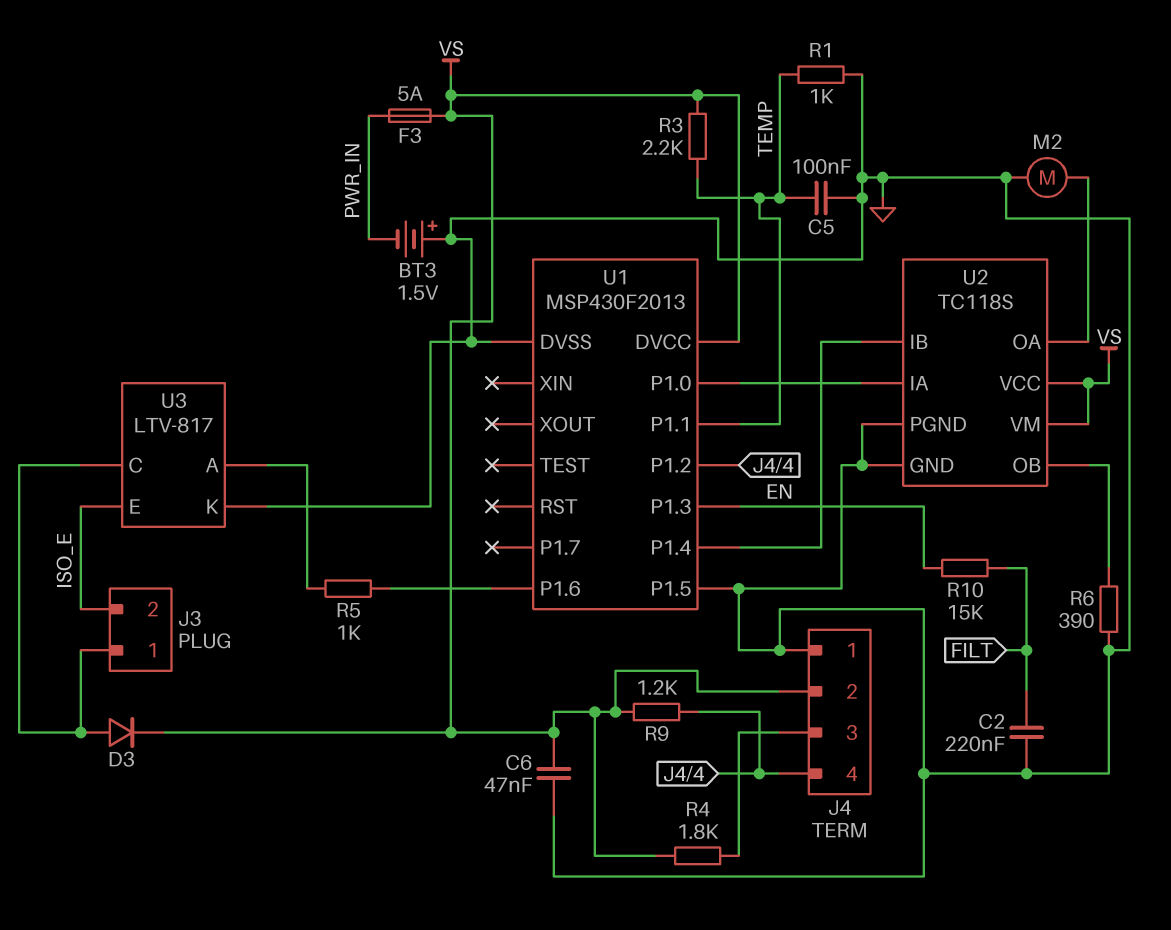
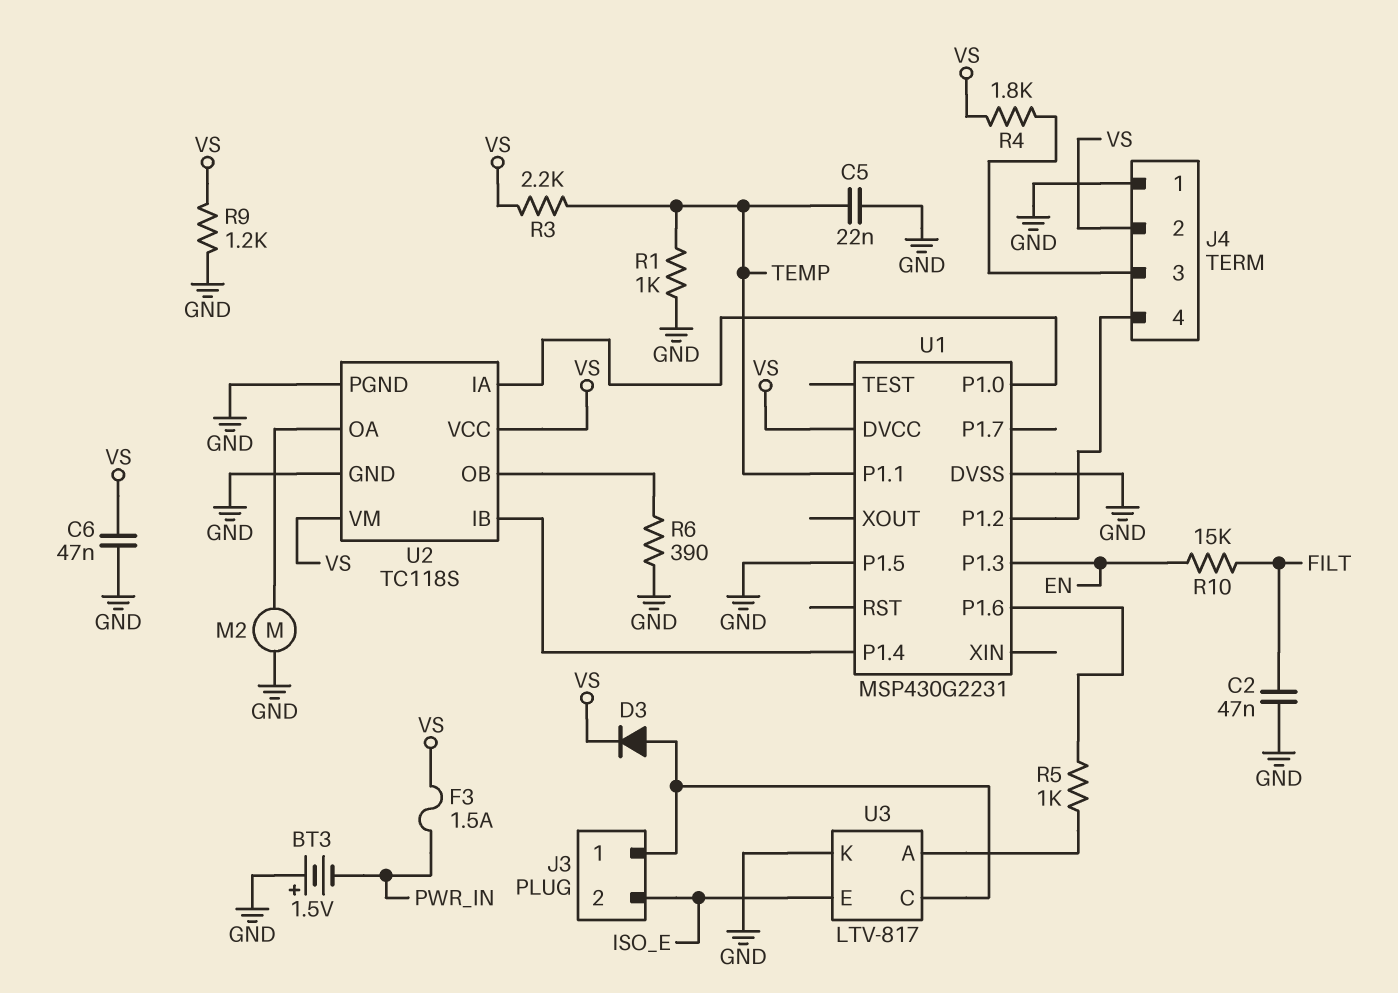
C2: 220nF (FILT, GND) -> 47nF (FILT, GND)
C5: 100nF (GND, TEMP) -> 22nF (GND, TEMP)
F3: 5A (PWR_IN, VS) -> 1.5A (PWR_IN, VS)
R9: 1.2k (J4/4, VS) -> 1.2k (GND, VS)
U1: MSP430F2013 -> MSP430G2231

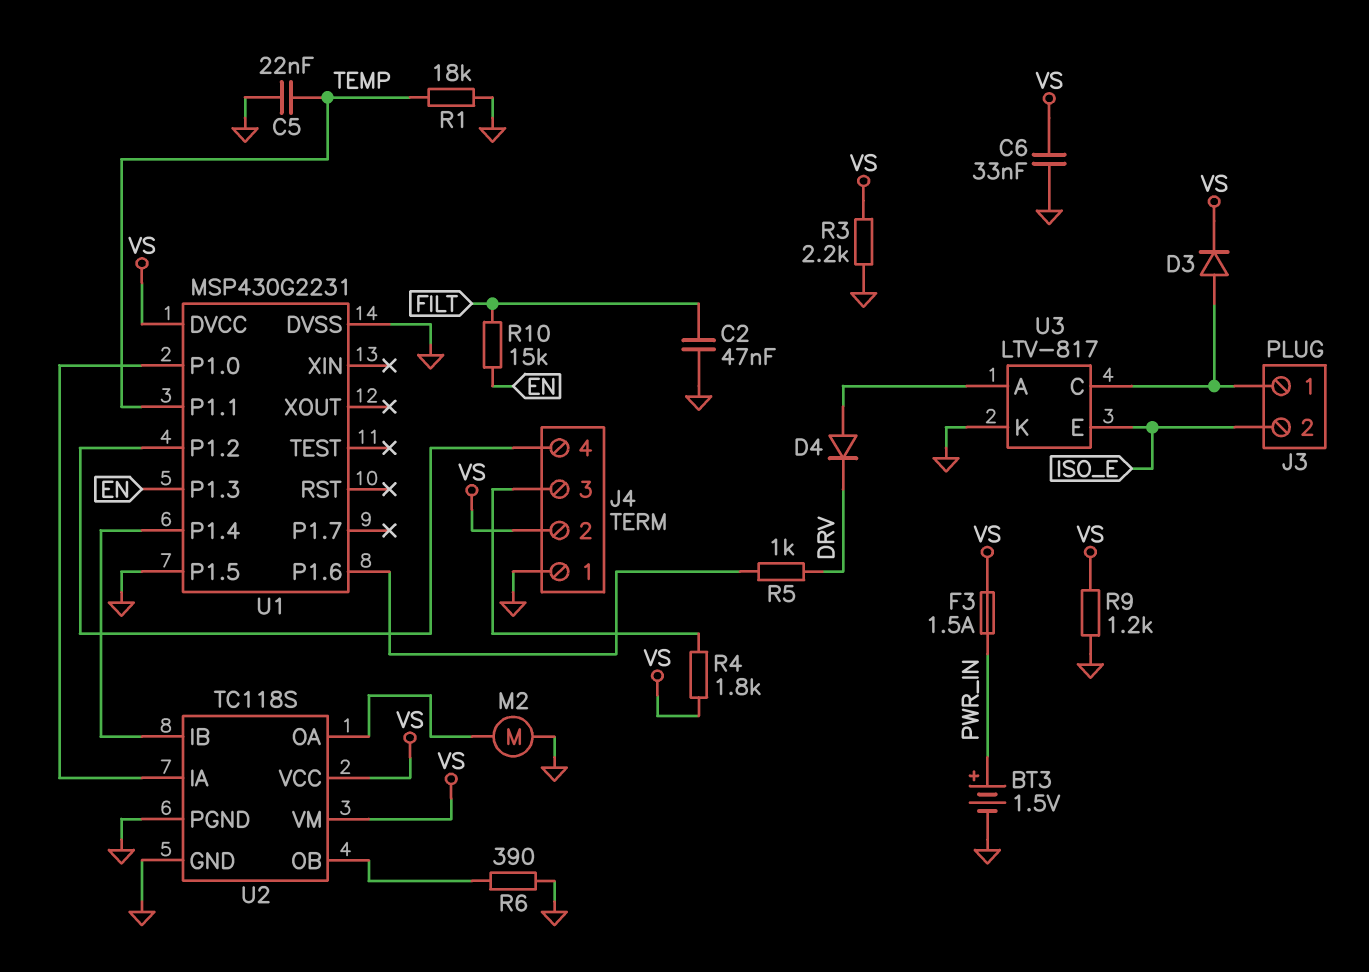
BT3: 1.5V (plus GND, minus PWR_IN) -> 1.5V (plus PWR_IN, minus GND)
C6: 47nF (GND, VS) -> 33nF (GND, VS)
D4: none -> diode (A U3/A, K DRV)
R1: 1k (GND, TEMP) -> 18k (GND, TEMP)
R3: 2.2k (TEMP, VS) -> 2.2k (GND, VS)
R5: 1k (U1/P1.6, U3/A) -> 1k (DRV, U1/P1.6)

